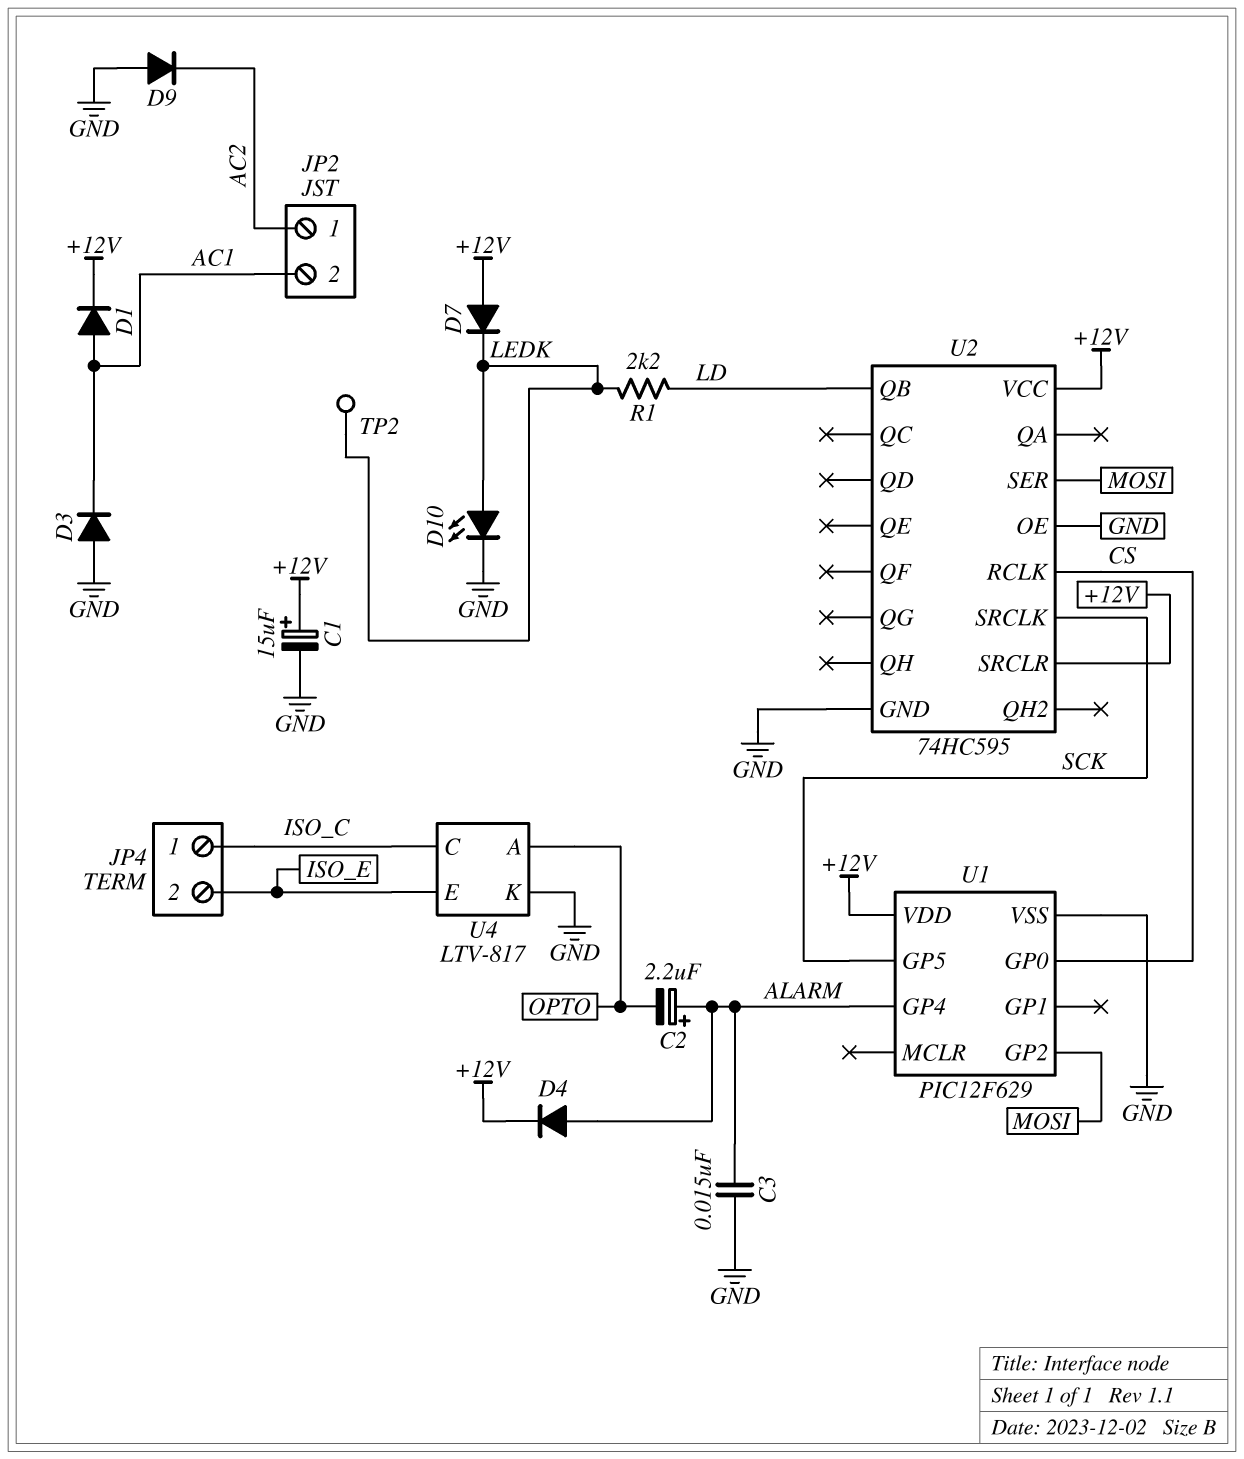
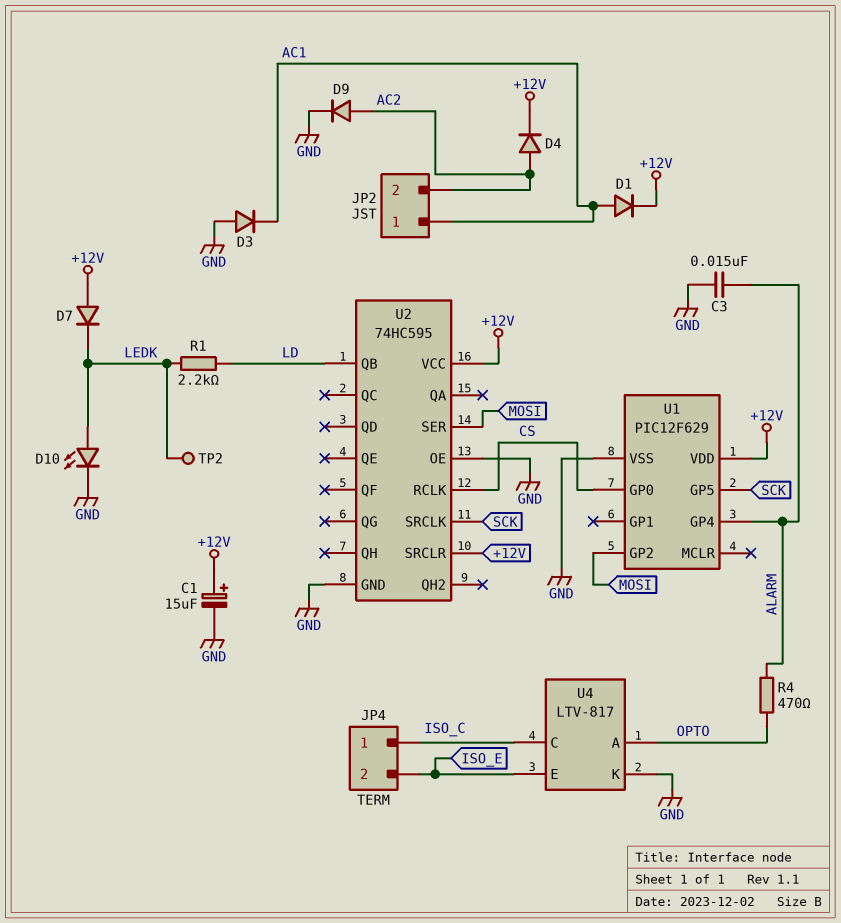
C2: 2.2uF (plus ALARM, minus OPTO) -> none
D4: diode (A ALARM, K +12V) -> diode (A AC2, K +12V)
D9: diode (A GND, K AC2) -> diode (A AC2, K GND)
JP2 pin 1: AC2 -> AC1
JP2 pin 2: AC1 -> AC2
R4: none -> 470 (ALARM, OPTO)

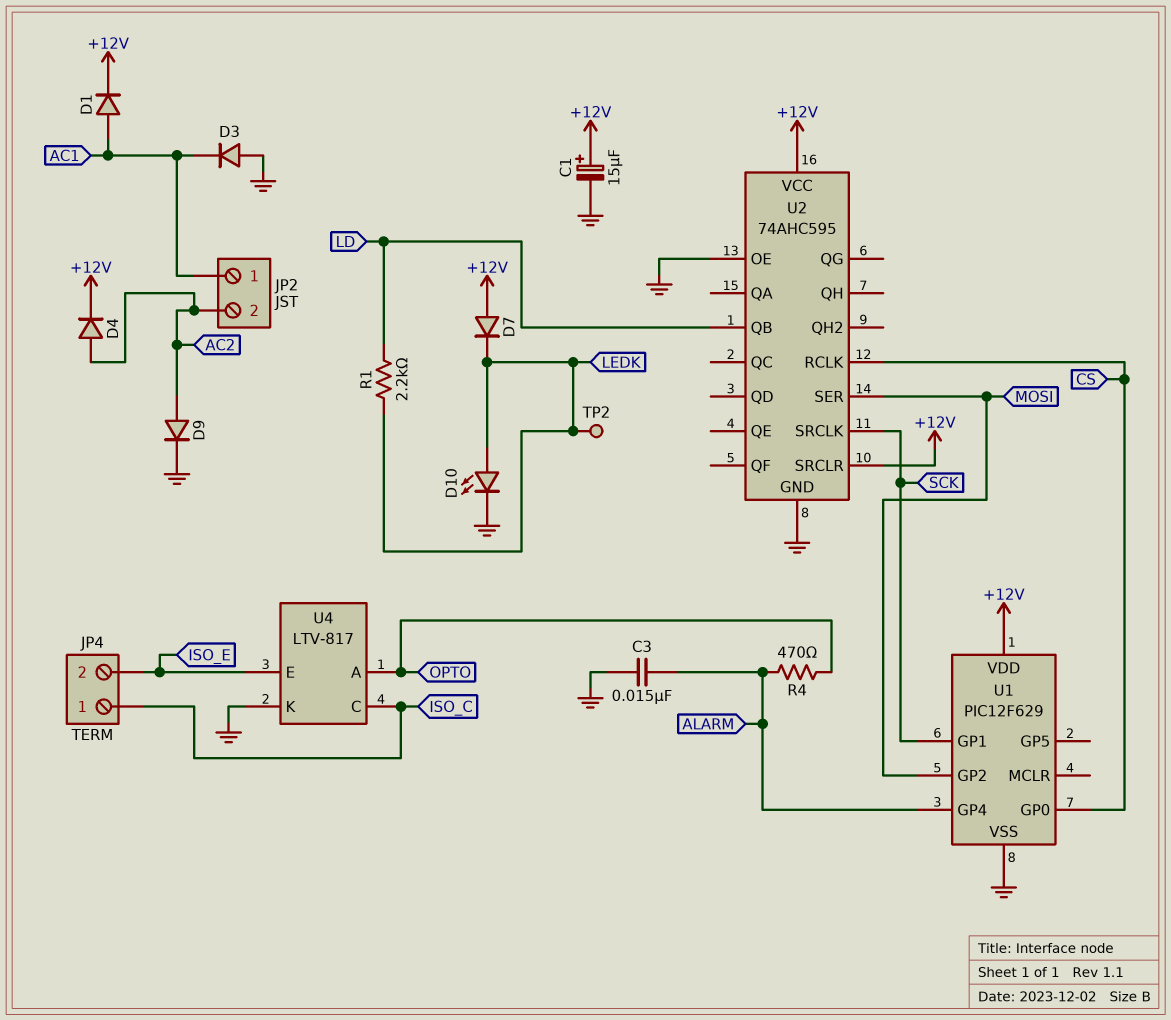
U1 pin GP1: none -> SCK
U1 pin GP5: SCK -> none
U2: 74HC595 -> 74AHC595

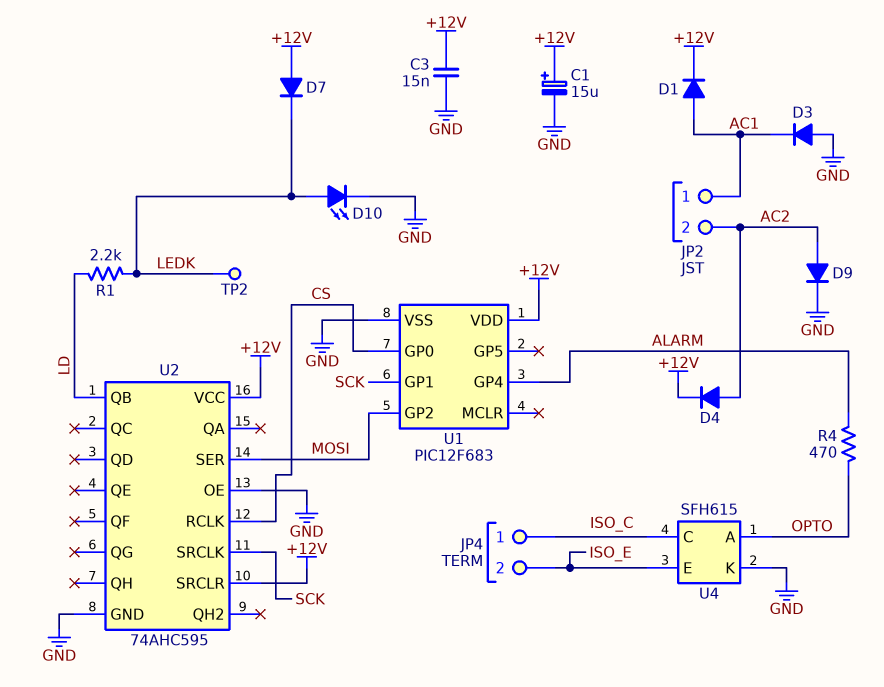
C3: 15nF (ALARM, GND) -> 15nF (+12V, GND)
U1: PIC12F629 -> PIC12F683
U4: LTV-817 -> SFH615

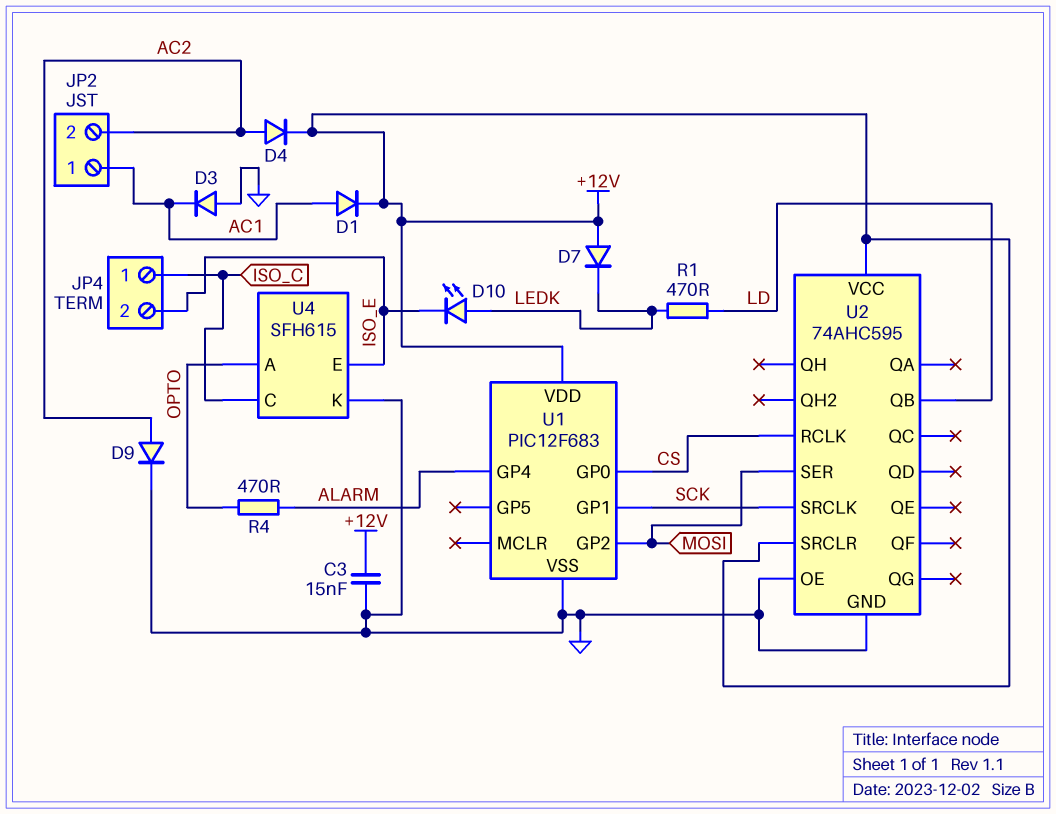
C1: 15uF (plus +12V, minus GND) -> none
D10: LED (A LEDK, K GND) -> LED (A LEDK, K ISO_E)
R1: 2.2k (LD, LEDK) -> 470 (LD, LEDK)
TP2: test point (LEDK) -> none

